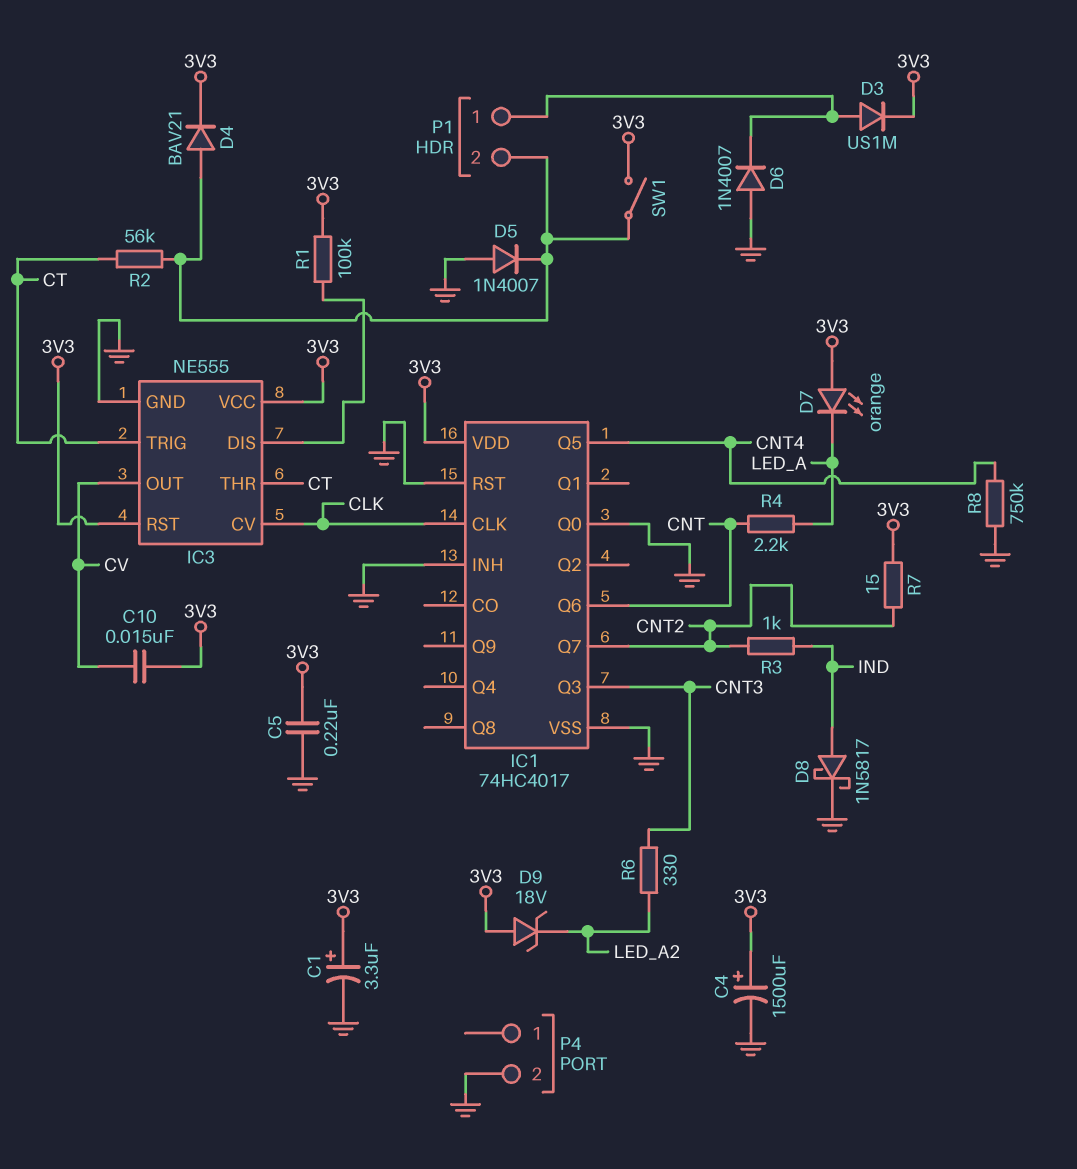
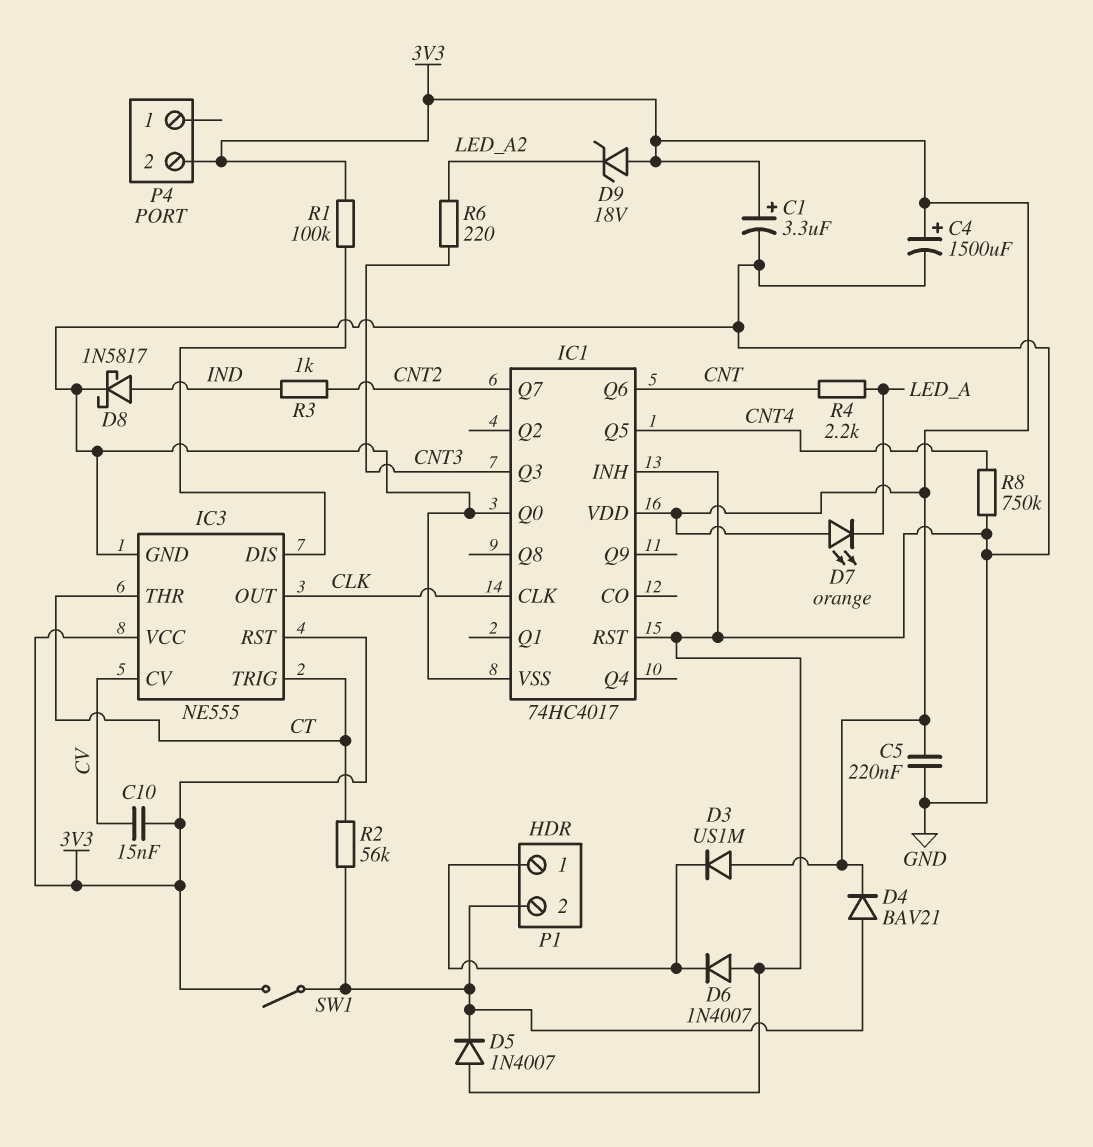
D3: diode US1M (A P1/1, K 3V3) -> diode US1M (A 3V3, K P1/1)
IC3 pin CV: CLK -> CV
IC3 pin OUT: CV -> CLK
P4 pin 2: GND -> 3V3
R6: 330 (CNT3, LED_A2) -> 220 (CNT3, LED_A2)
R7: 15 (3V3, CNT2) -> none

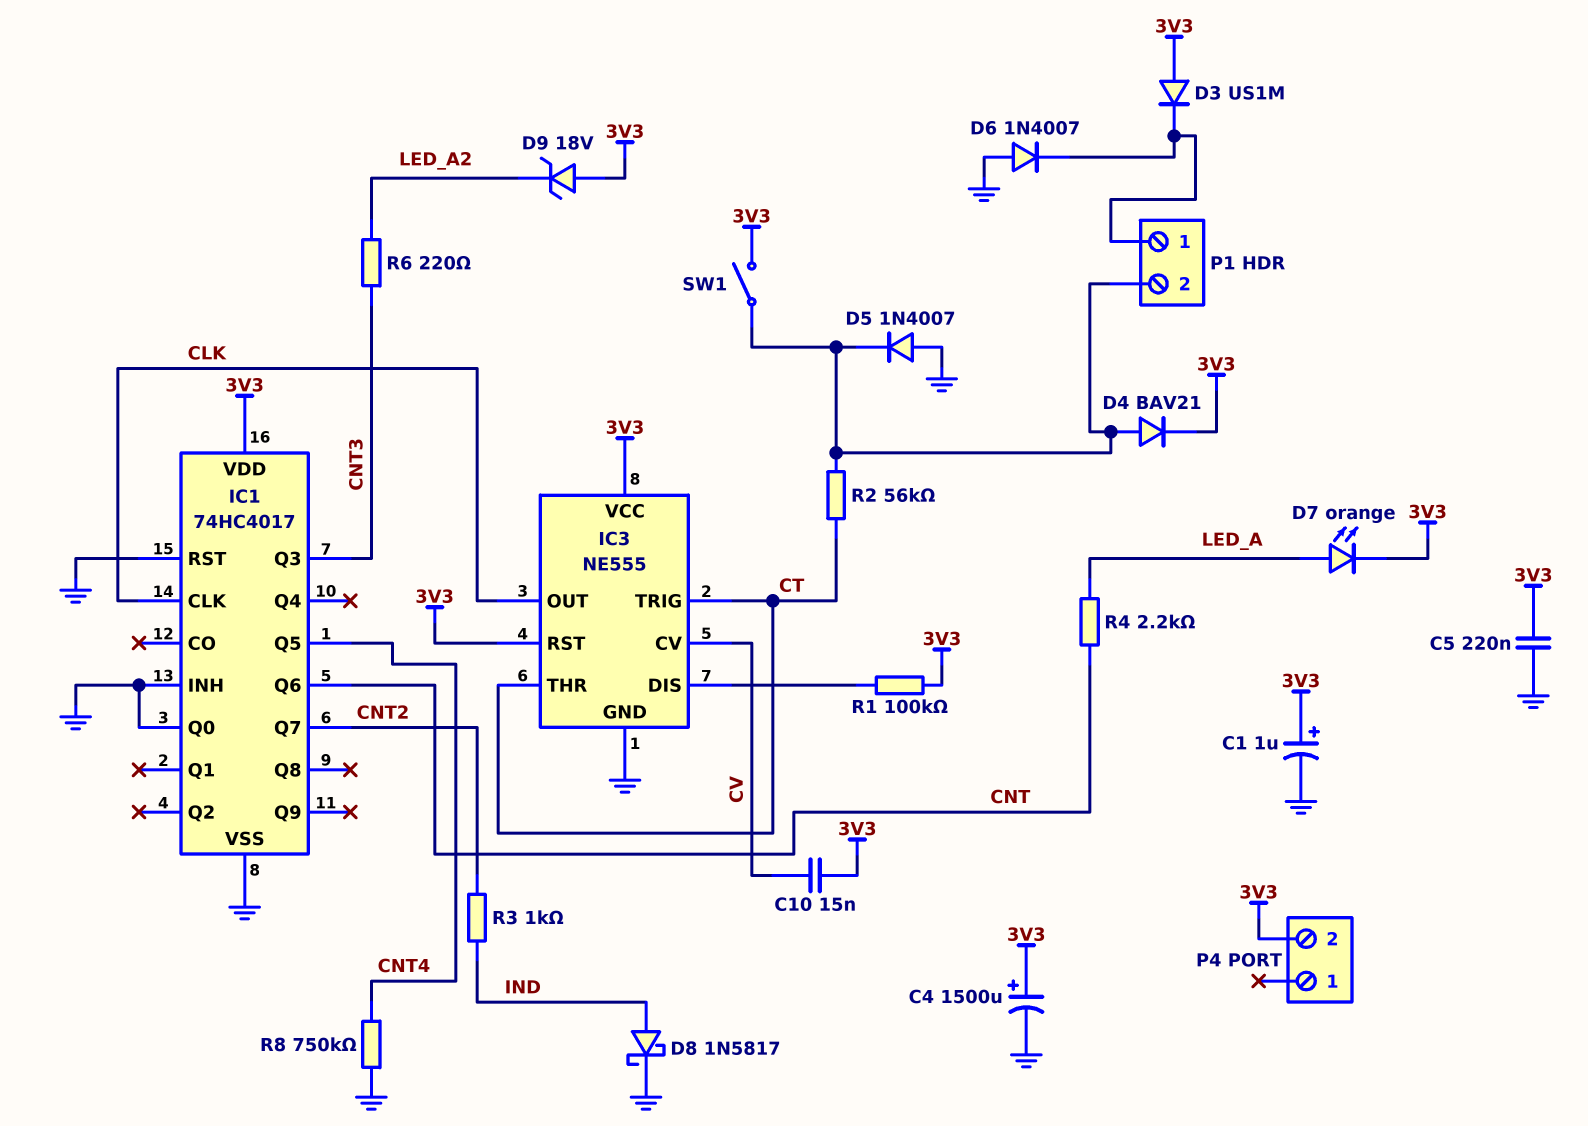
C1: 3.3uF (plus 3V3, minus GND) -> 1uF (plus 3V3, minus GND)
D7: LED orange (A 3V3, K LED_A) -> LED orange (A LED_A, K 3V3)

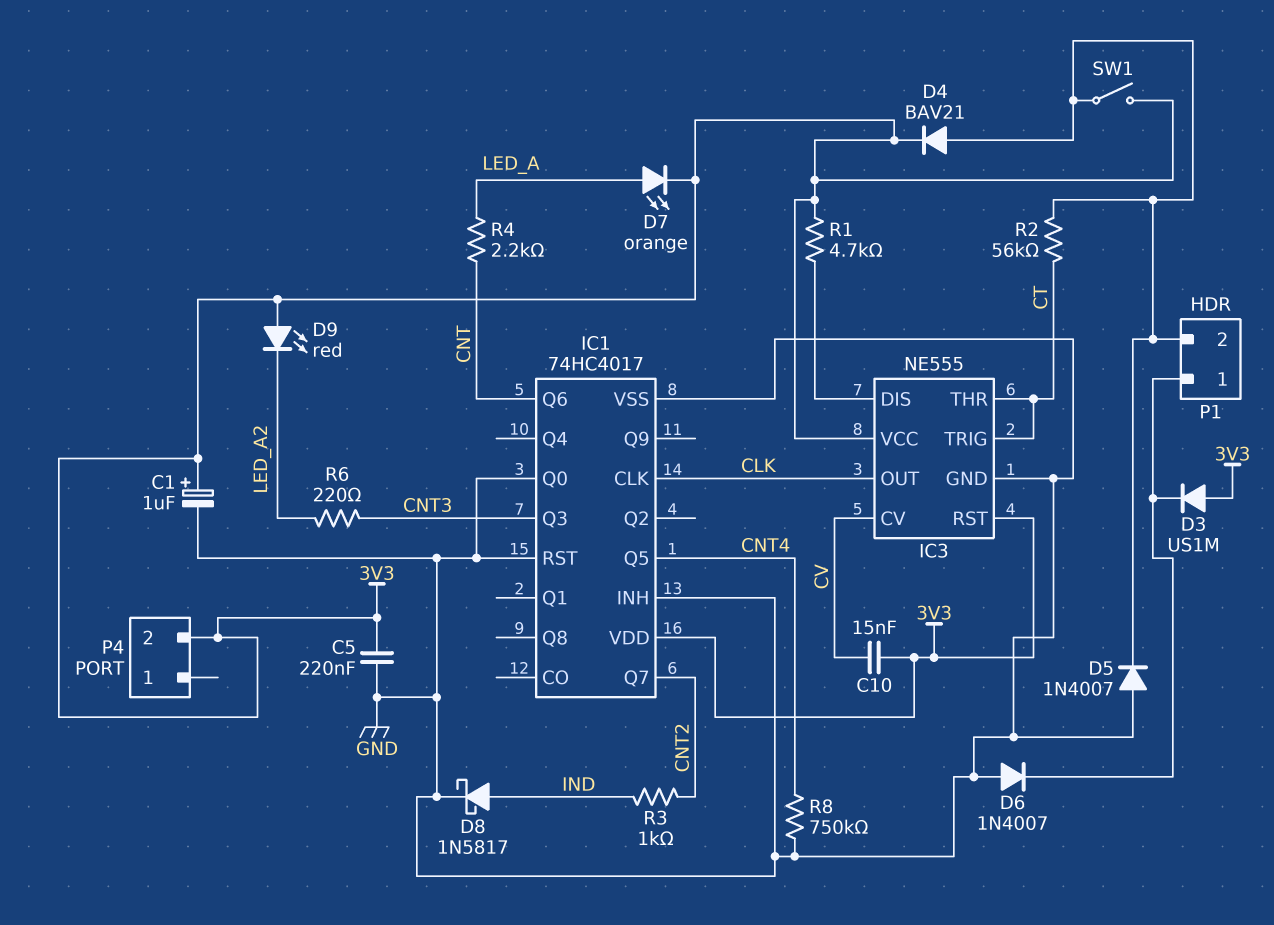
C4: 1500uF (plus 3V3, minus GND) -> none
D9: zener 18V (A 3V3, K LED_A2) -> LED red (A 3V3, K LED_A2)
R1: 100k (3V3, IC3/DIS) -> 4.7k (3V3, IC3/DIS)

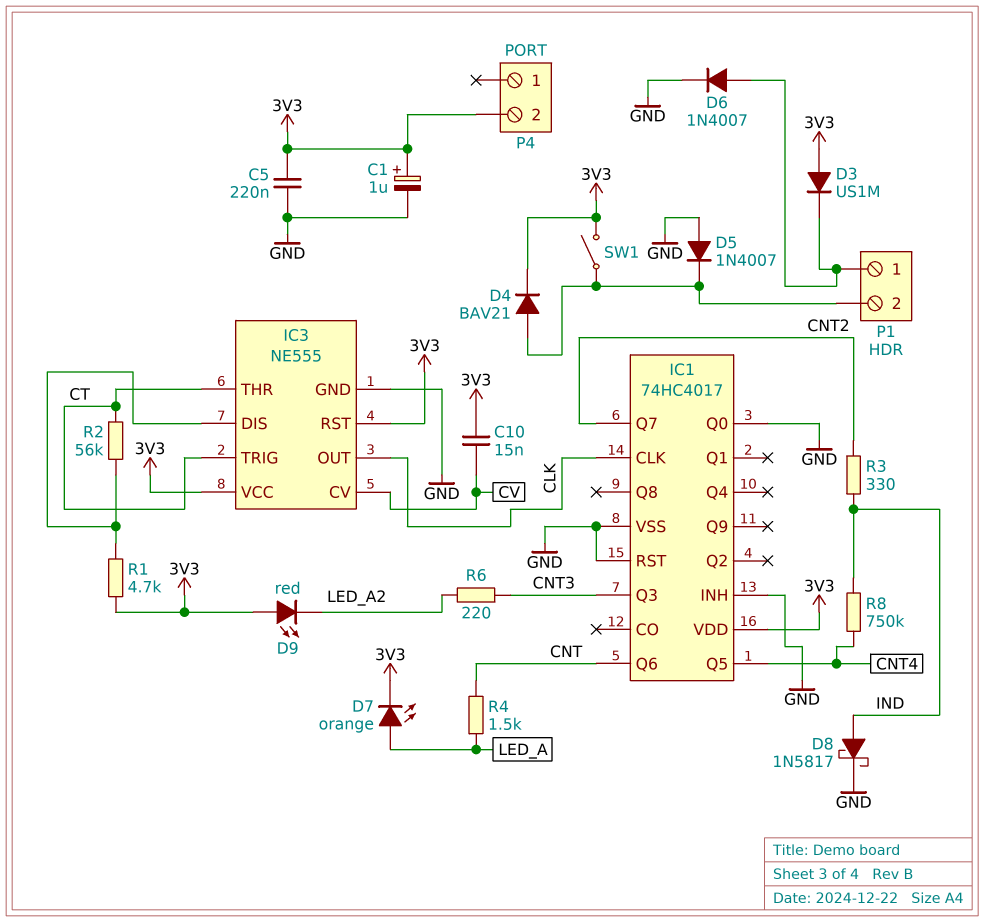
D6: diode 1N4007 (A GND, K P1/1) -> diode 1N4007 (A P1/1, K GND)
R2: 56k (CT, P1/2) -> 56k (CT, IC3/DIS)
R3: 1k (CNT2, IND) -> 330 (CNT2, IND)
R4: 2.2k (CNT, LED_A) -> 1.5k (CNT, LED_A)
R8: 750k (CNT4, GND) -> 750k (CNT4, IND)

